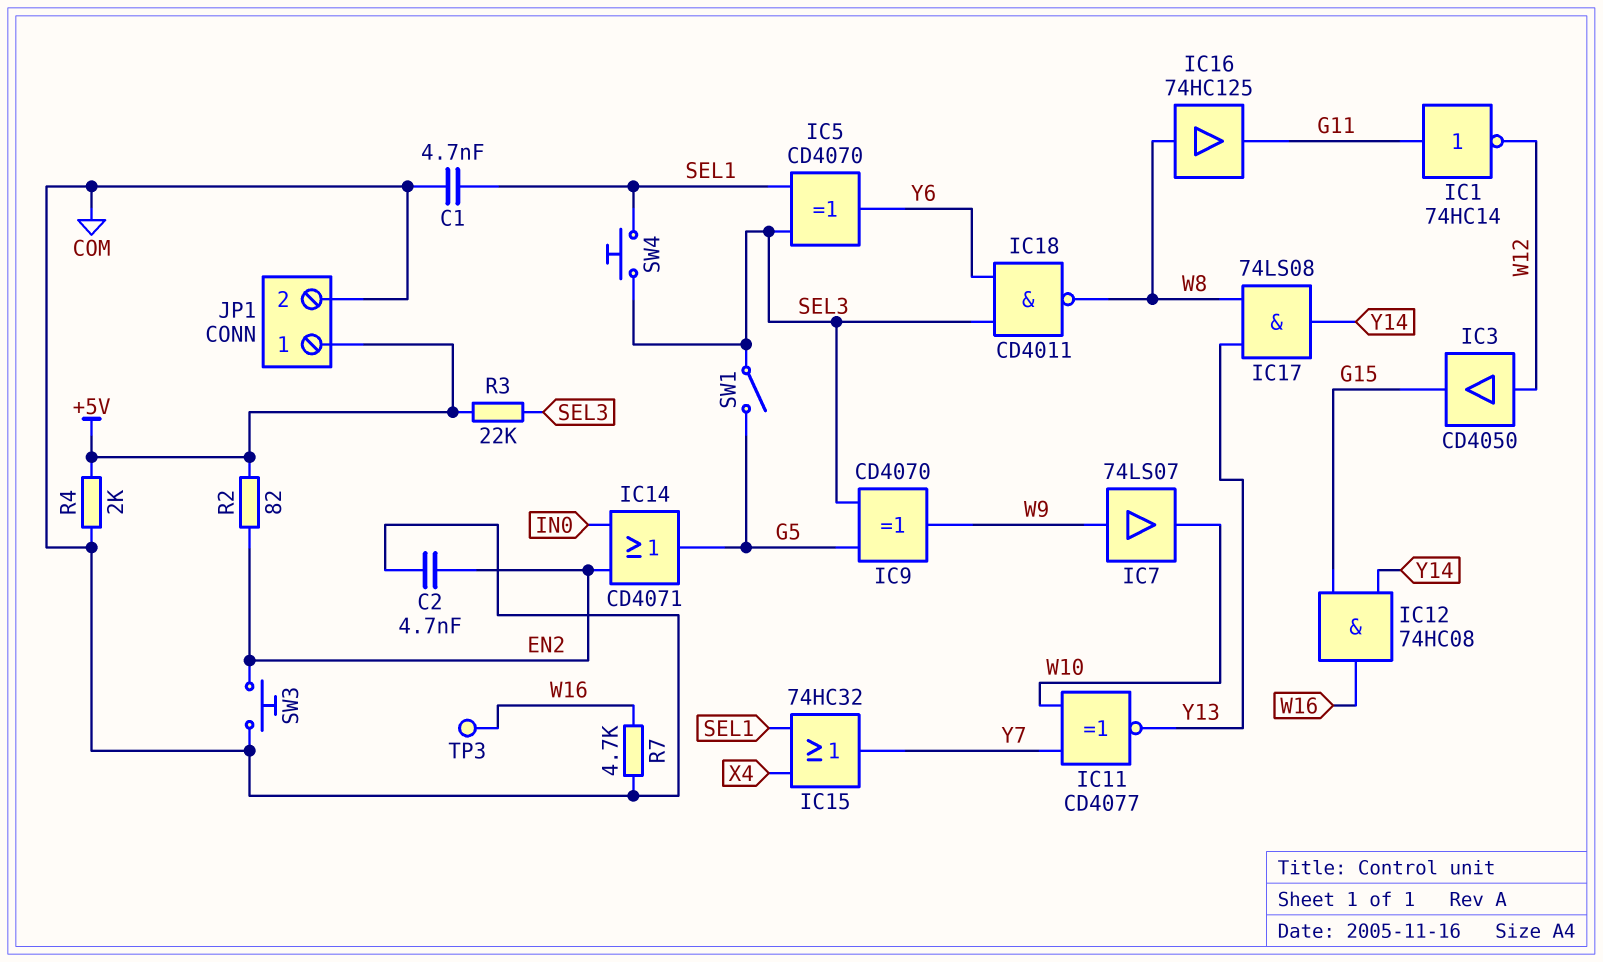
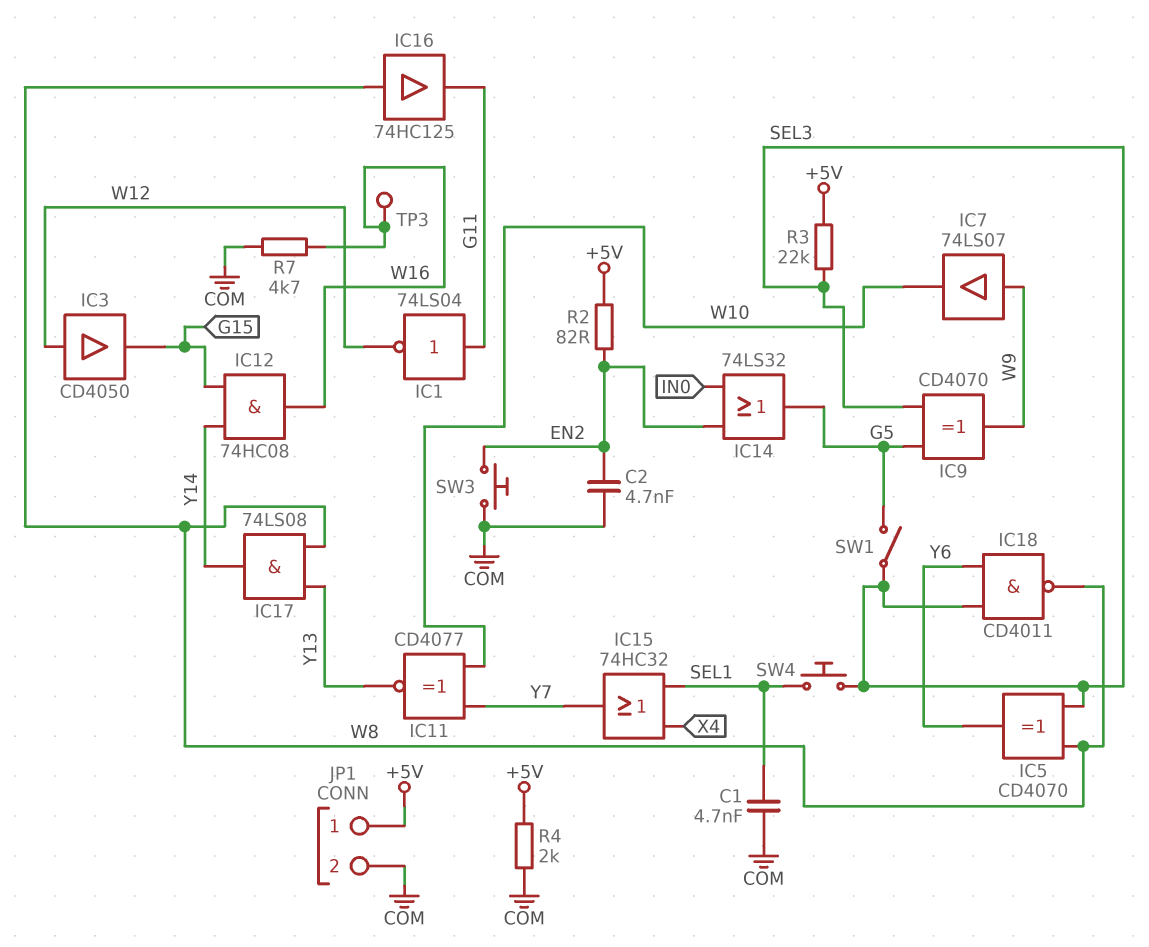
IC1: NOT 74HC14 (in G11, out W12) -> NOT 74LS04 (in G11, out W12)
IC5: XOR CD4070 (in SEL1, in SEL3, out Y6) -> XOR CD4070 (in SEL3, in W8, out Y6)
IC14: OR CD4071 (in EN2, in IN0, out G5) -> OR 74LS32 (in EN2, in IN0, out G5)

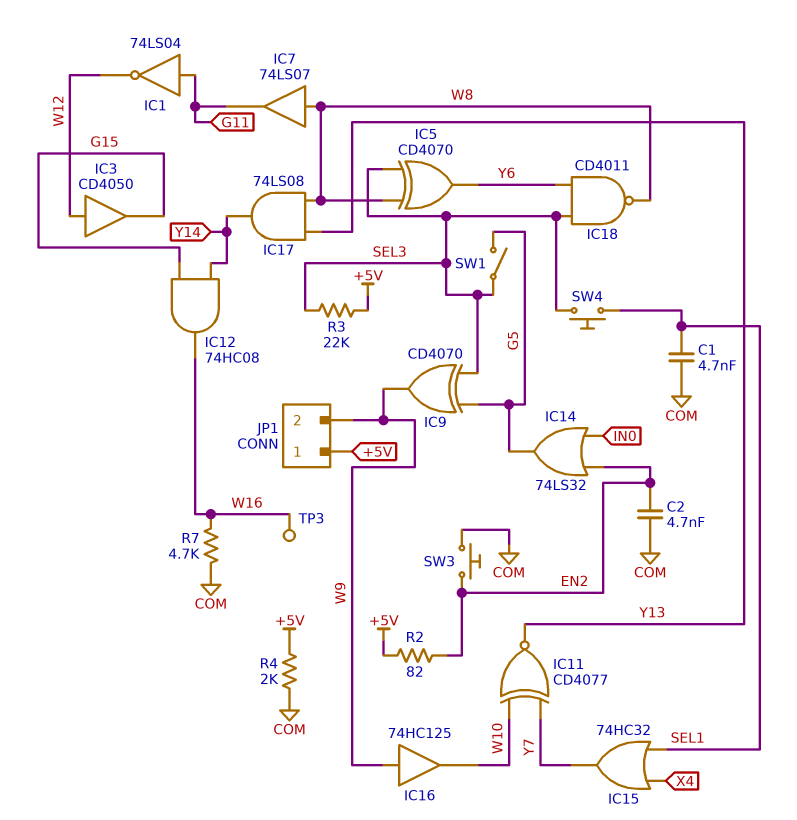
IC7: buffer 74LS07 (in W9, out W10) -> buffer 74LS07 (in W8, out G11)
IC16: buffer 74HC125 (in W8, out G11) -> buffer 74HC125 (in W9, out W10)
JP1 pin 2: COM -> W9

